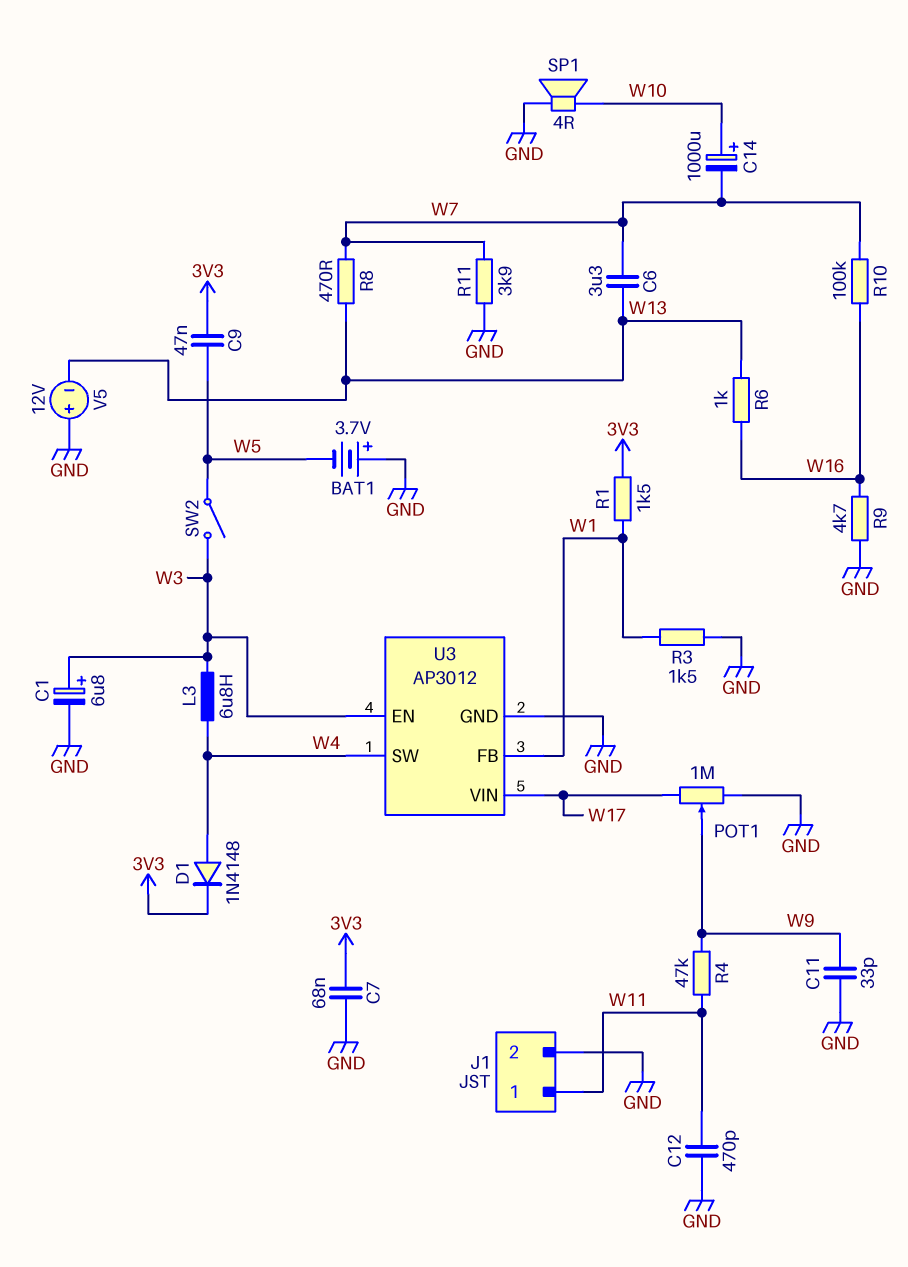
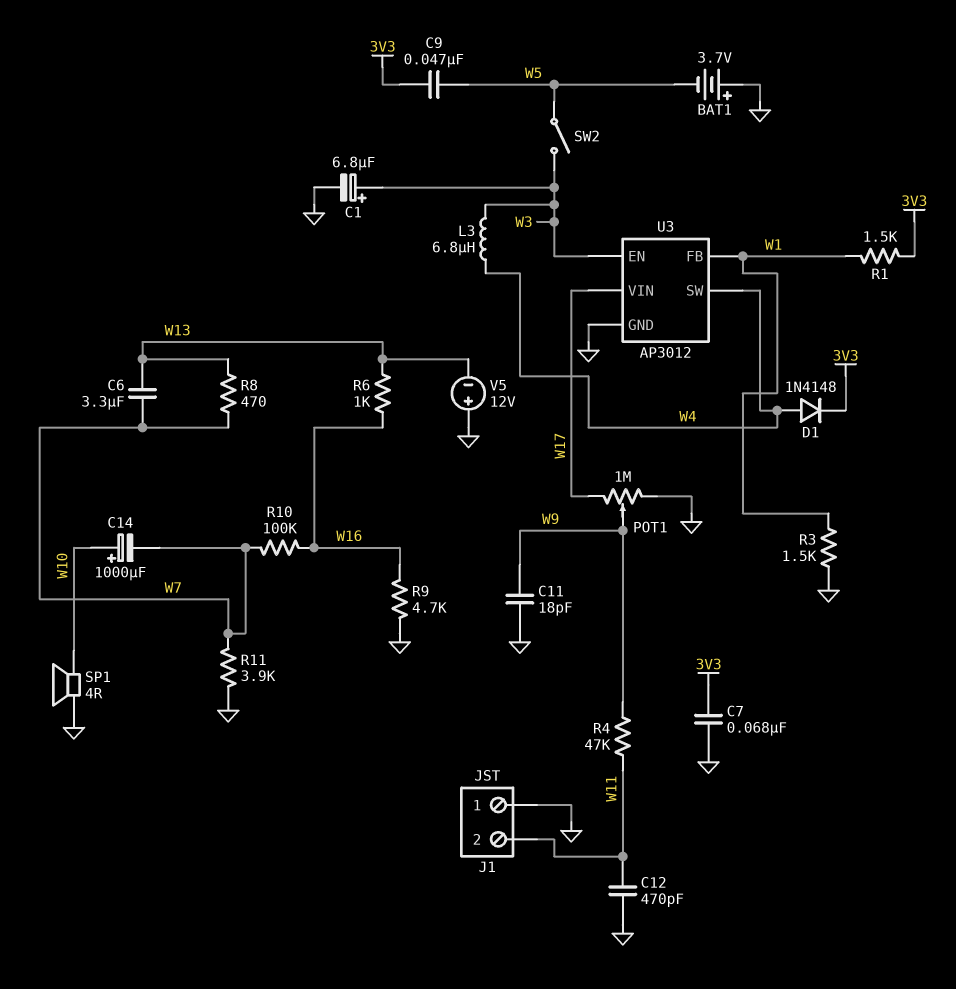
C11: 33pF (GND, W9) -> 18pF (GND, W9)
J1 pin 1: W11 -> GND
J1 pin 2: GND -> W11

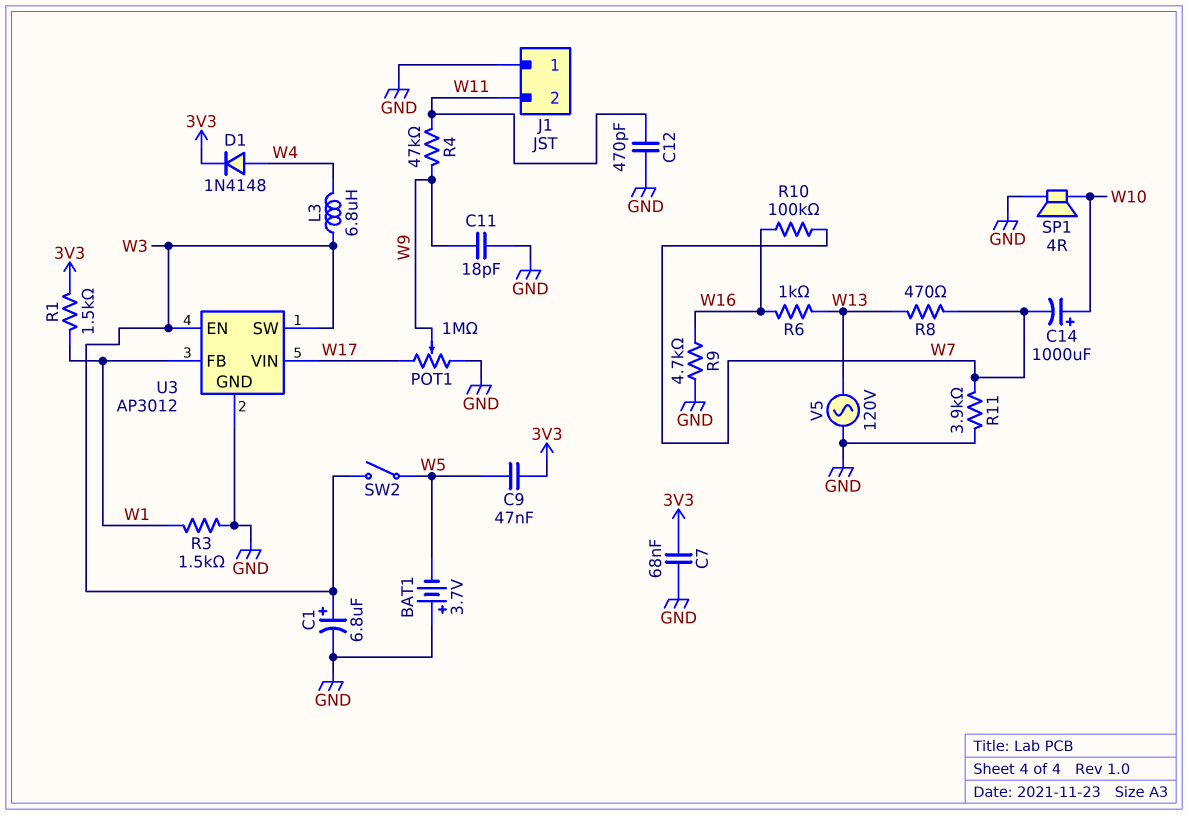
C6: 3.3uF (W7, W13) -> none
U3 pin SW: W4 -> W3
V5: 12V (plus GND, minus W13) -> AC 120V (GND, W13)

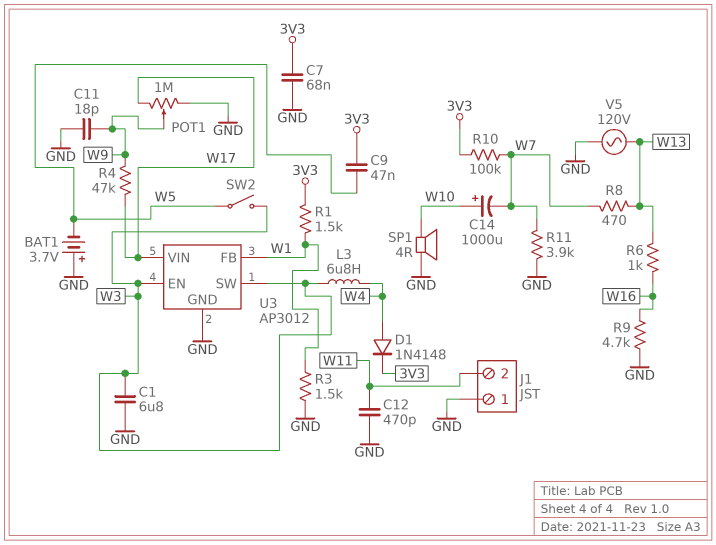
C1: 6.8uF (plus W3, minus GND) -> 6.8uF (GND, W3)
R4: 47k (W9, W11) -> 47k (W9, W17)
R10: 100k (W7, W16) -> 100k (3V3, W7)

